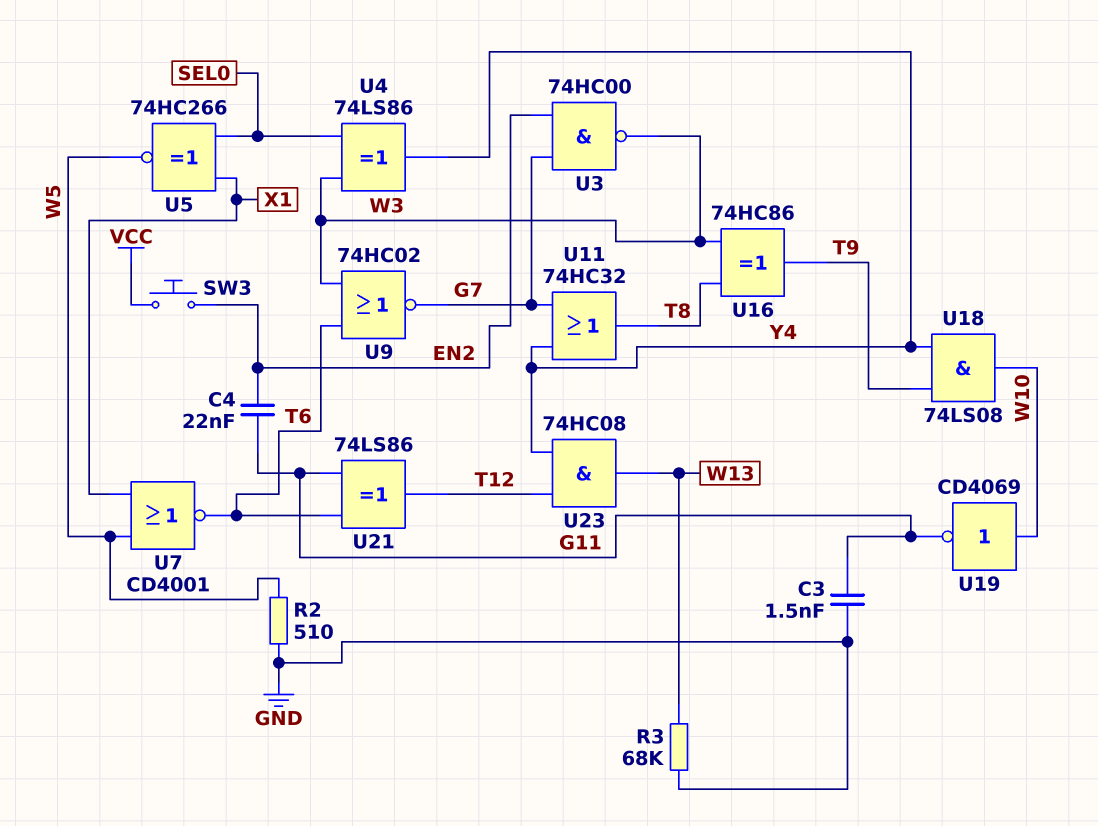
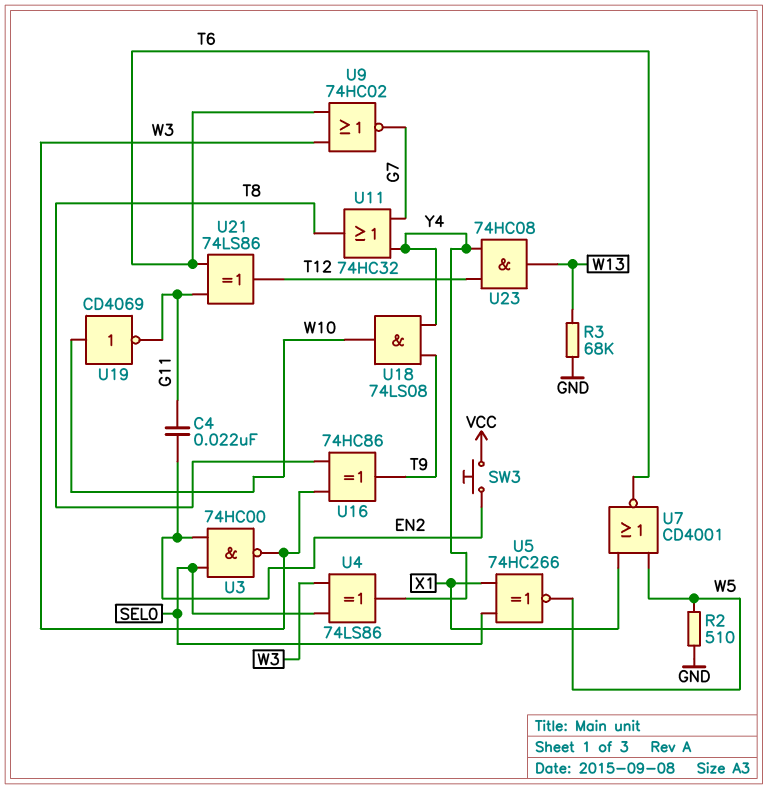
C3: 1.5nF (G11, GND) -> none
U3: NAND 74HC00 (in EN2, in G7, out W3) -> NAND 74HC00 (in EN2, in SEL0, out W3)

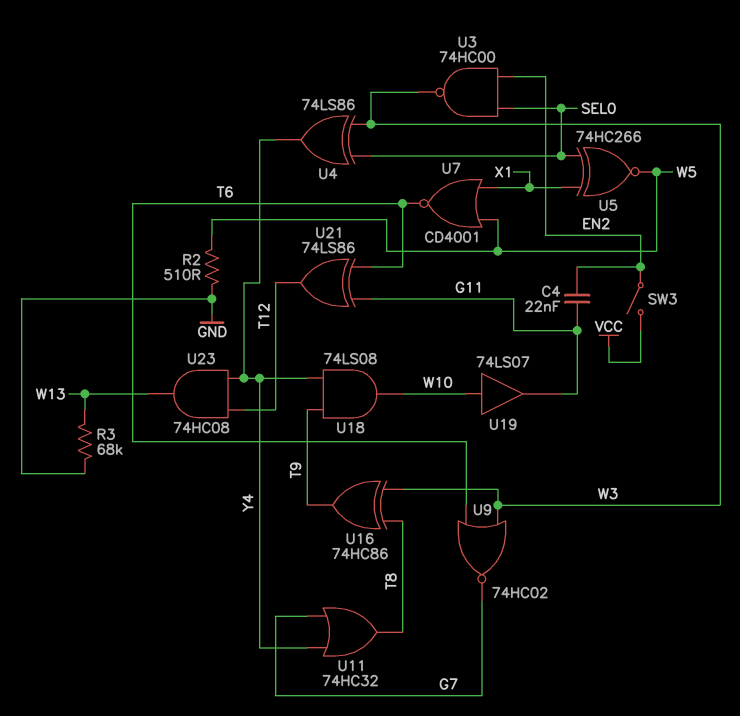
SW3: button (EN2, VCC) -> switch (EN2, VCC)
U19: NOT CD4069 (in W10, out G11) -> buffer 74LS07 (in W10, out G11)

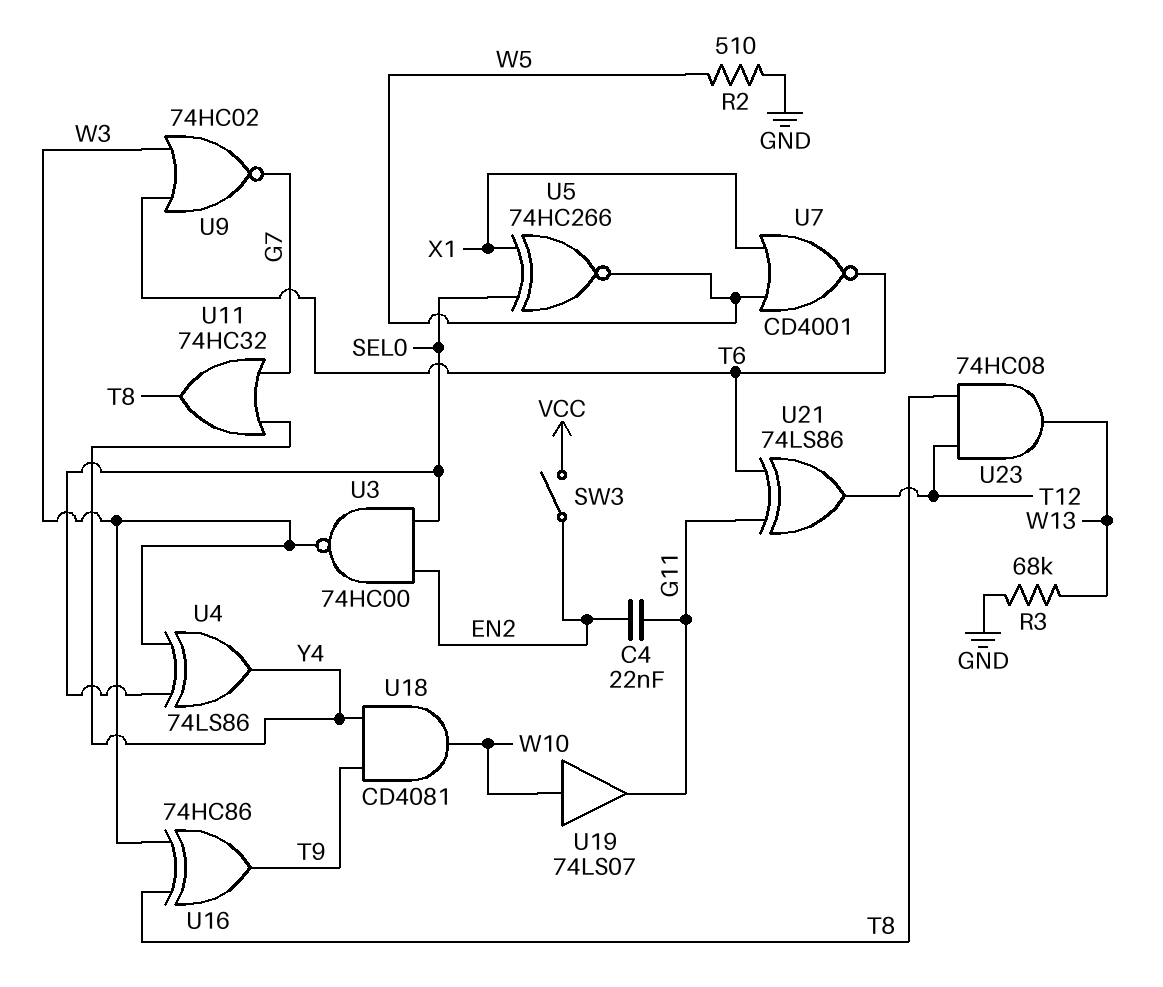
U18: AND 74LS08 (in T9, in Y4, out W10) -> AND CD4081 (in T9, in Y4, out W10)
U23: AND 74HC08 (in T12, in Y4, out W13) -> AND 74HC08 (in T8, in T12, out W13)

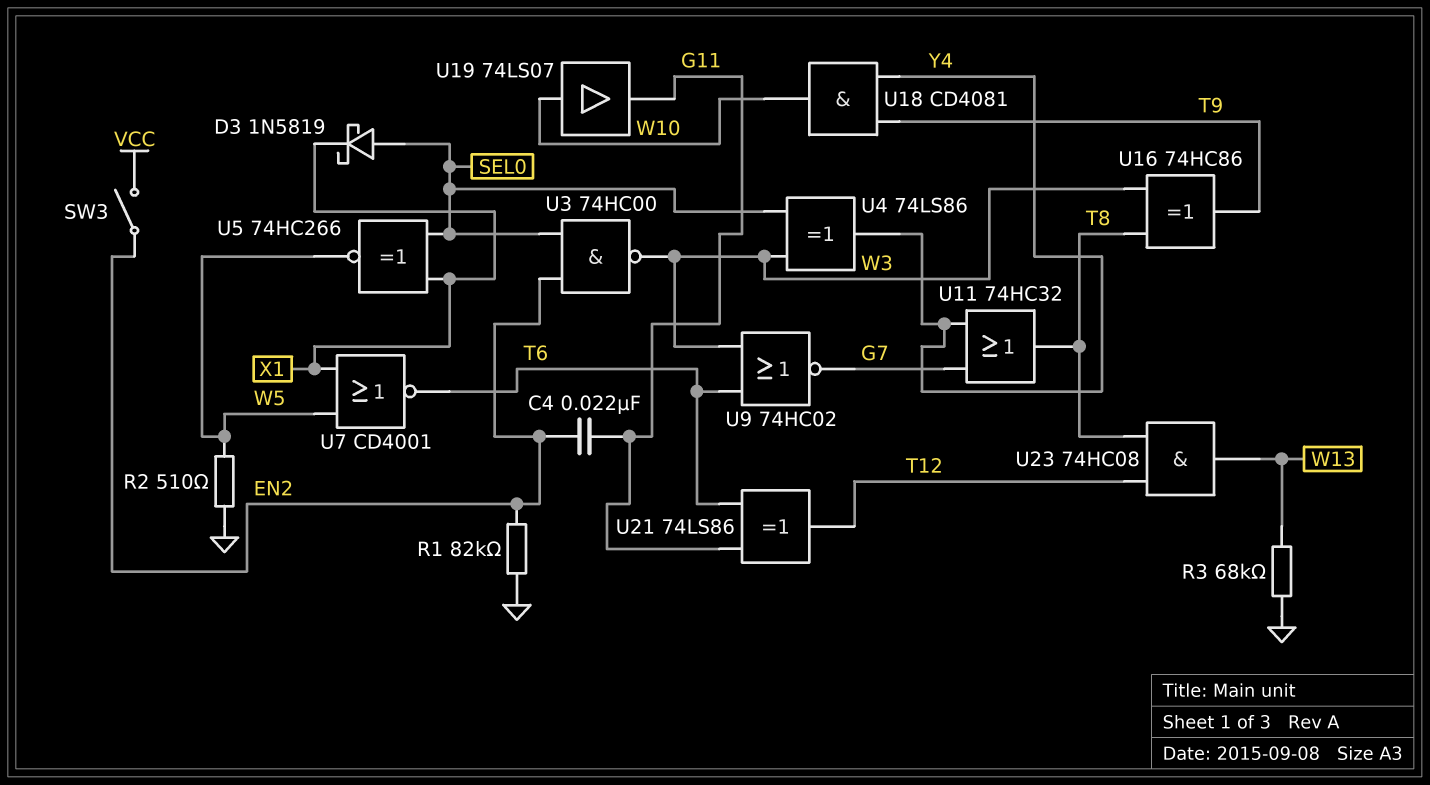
D3: none -> schottky 1N5819 (A SEL0, K X1)
R1: none -> 82k (EN2, GND)

